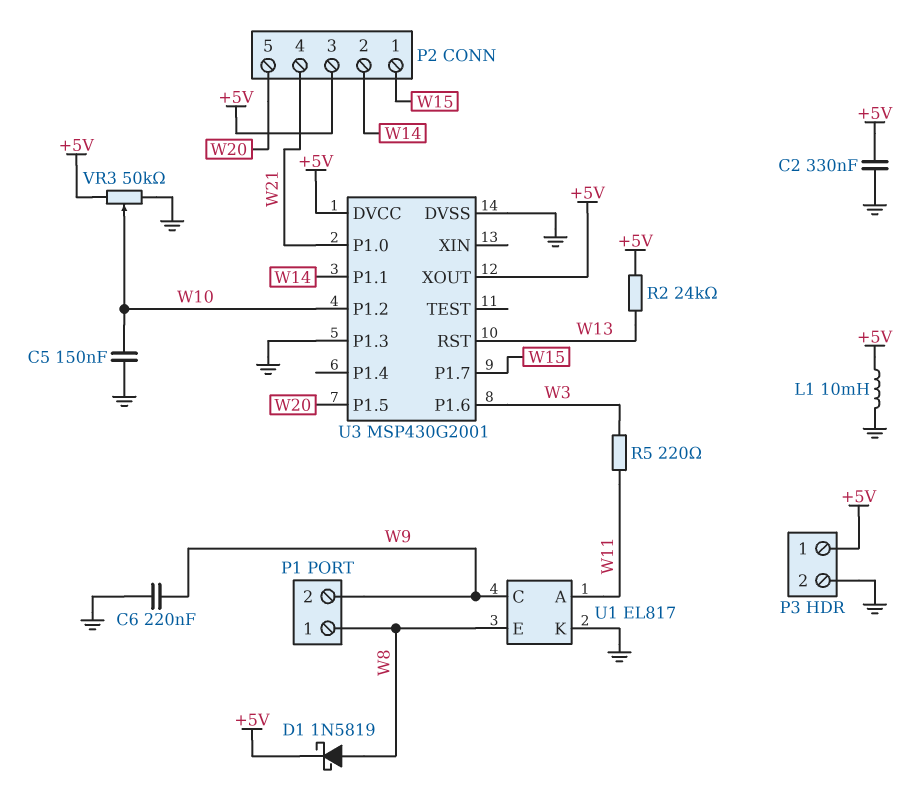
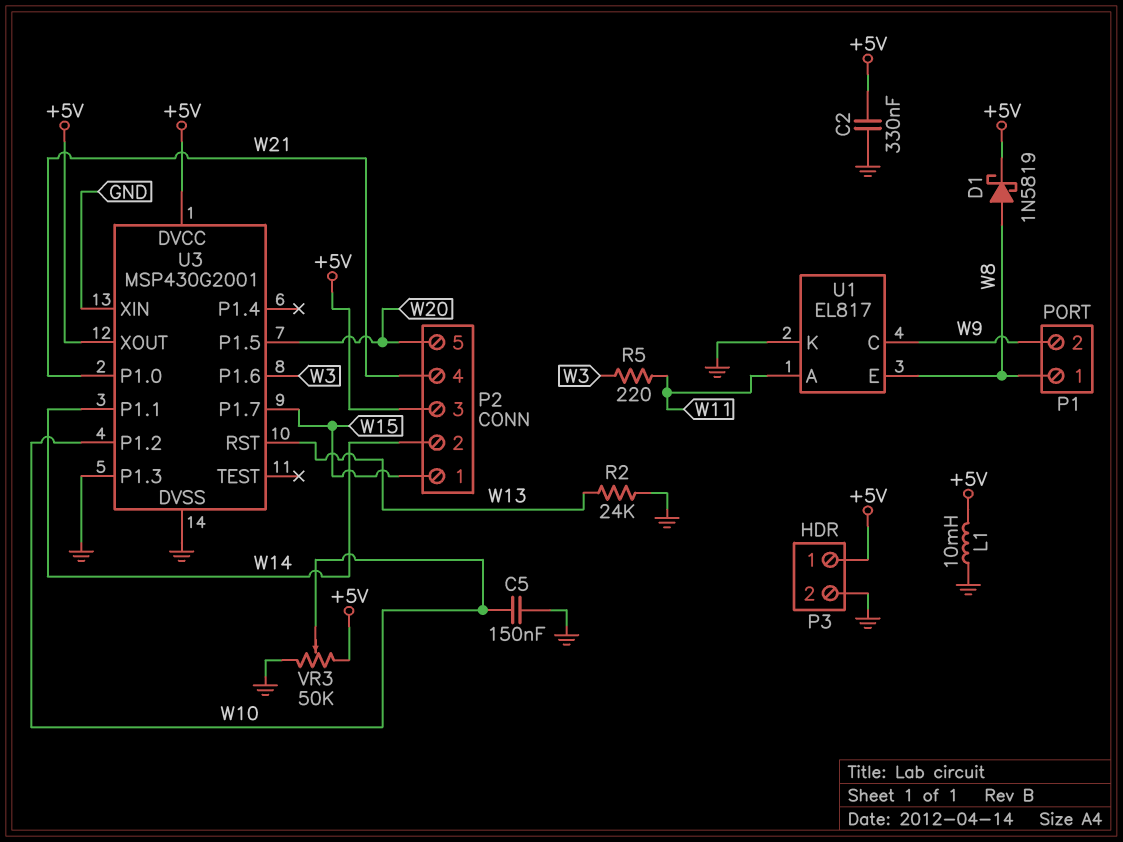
C6: 220nF (GND, W9) -> none
R2: 24k (+5V, W13) -> 24k (GND, W13)
U3 pin XIN: none -> GND

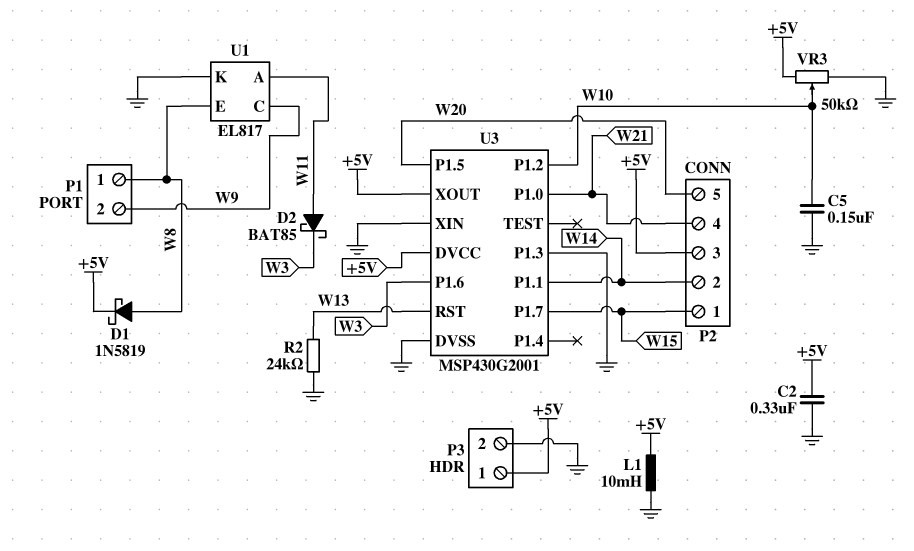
D2: none -> schottky BAT85 (A W11, K W3)
R5: 220 (W3, W11) -> none

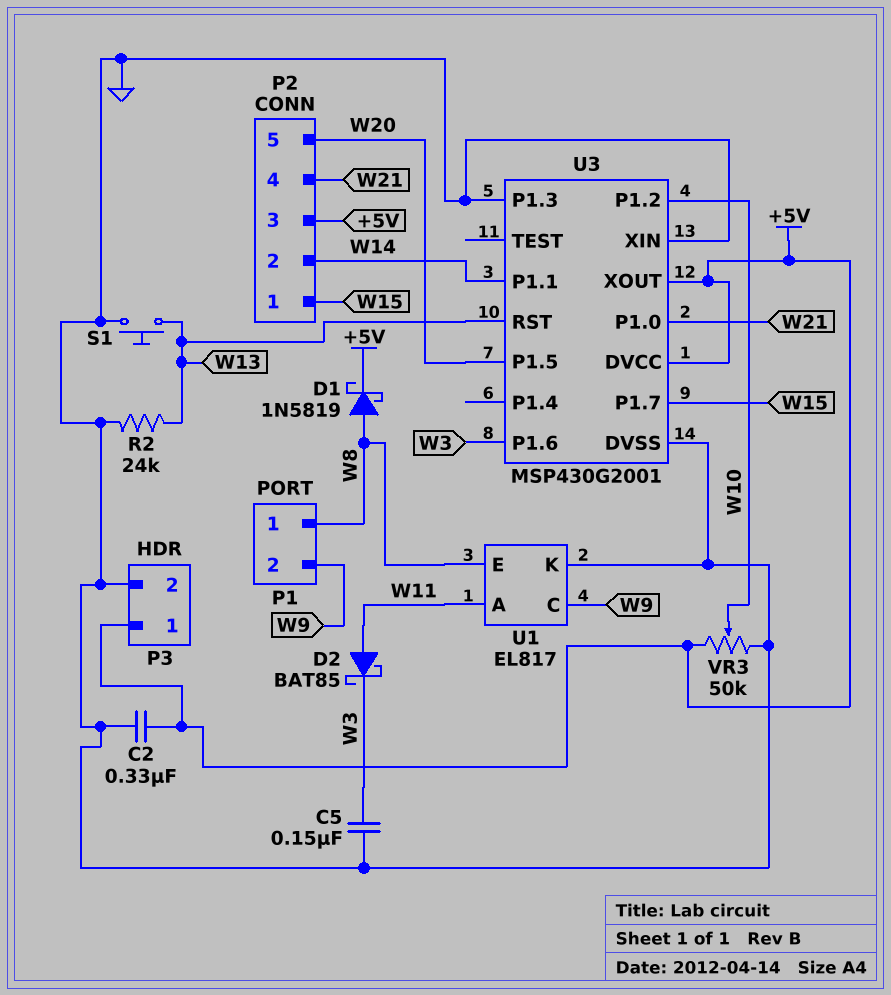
C5: 150nF (GND, W10) -> 150nF (GND, W3)
L1: 10mH (+5V, GND) -> none
S1: none -> button (GND, W13)

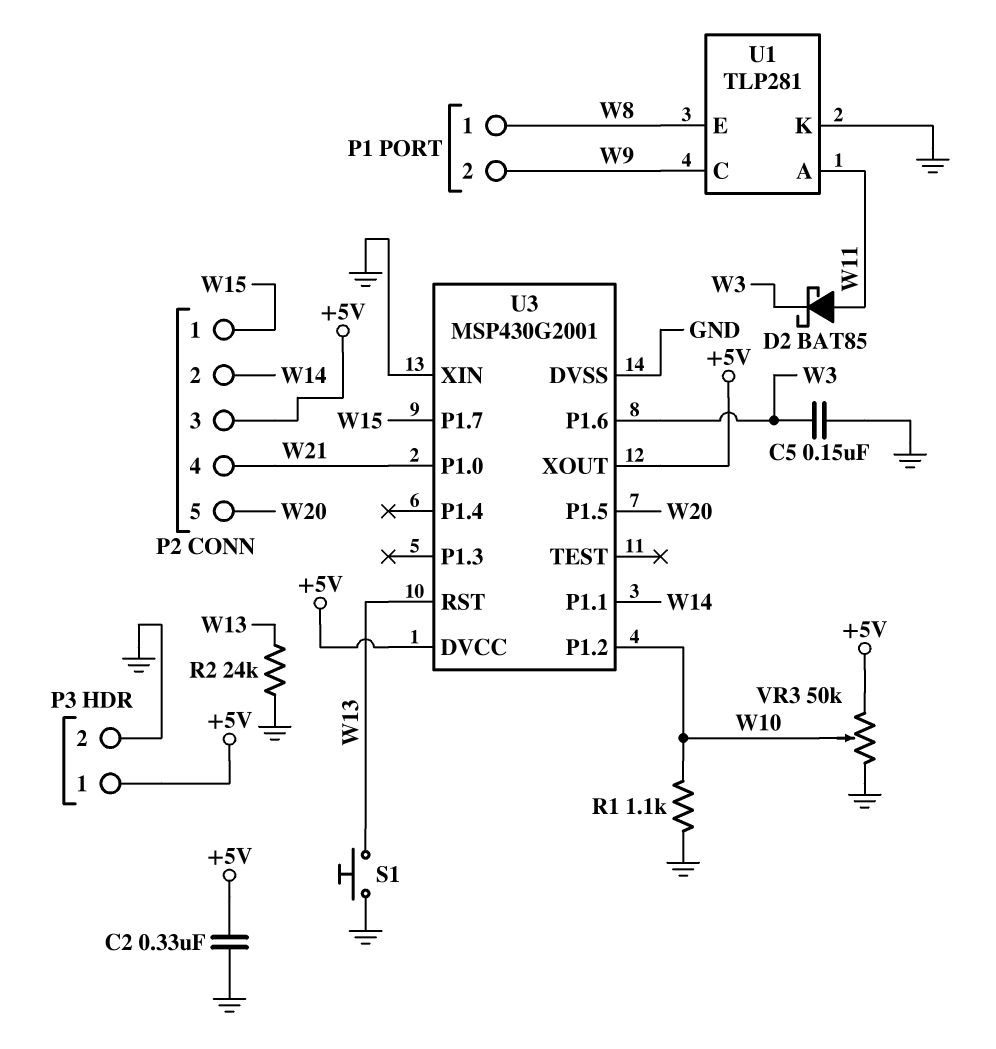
D1: schottky 1N5819 (A W8, K +5V) -> none
R1: none -> 1.1k (GND, W10)
U1: EL817 -> TLP281
U3 pin P1.3: GND -> none

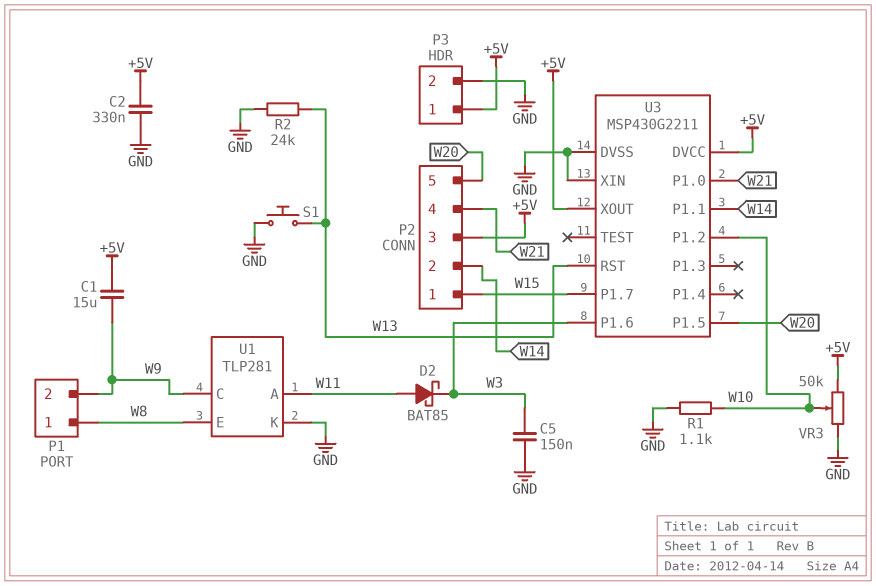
C1: none -> 15uF (+5V, W9)
U3: MSP430G2001 -> MSP430G2211

